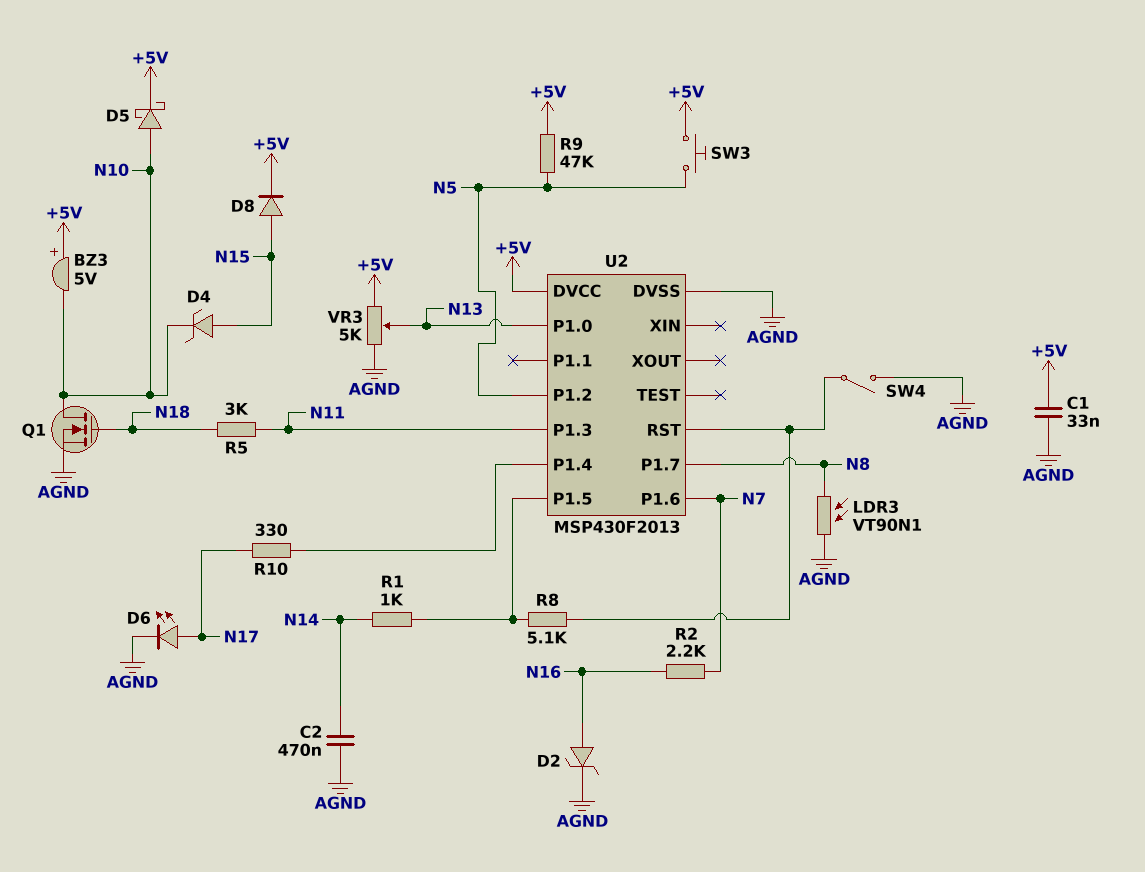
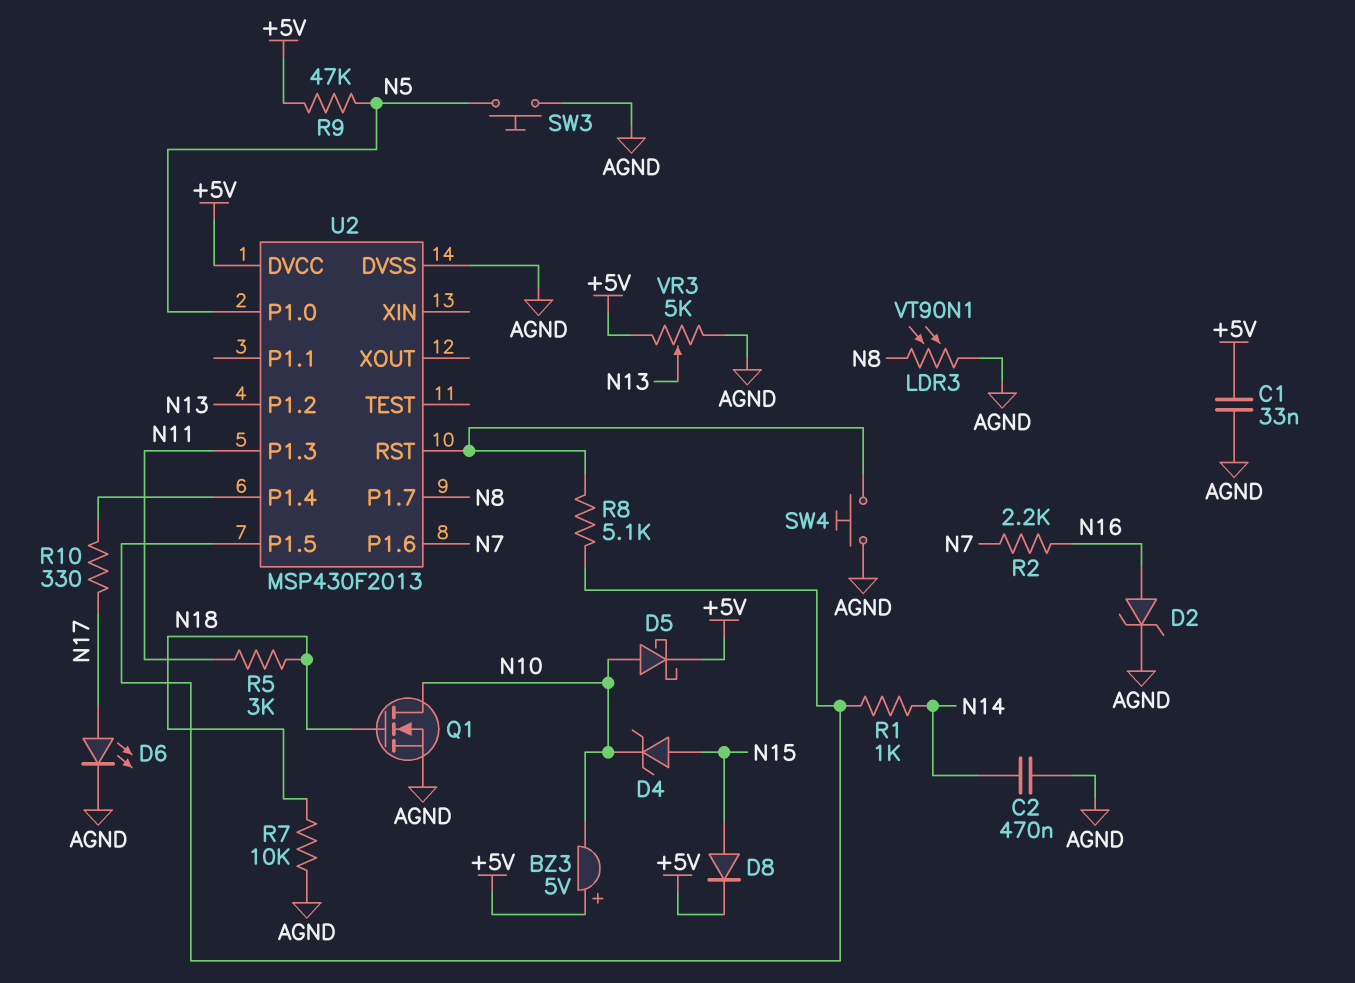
R7: none -> 10k (AGND, N18)
SW3: button (+5V, N5) -> button (AGND, N5)
SW4: switch (AGND, U2/RST) -> button (AGND, U2/RST)
U2 pin P1.0: N13 -> N5
U2 pin P1.2: N5 -> N13

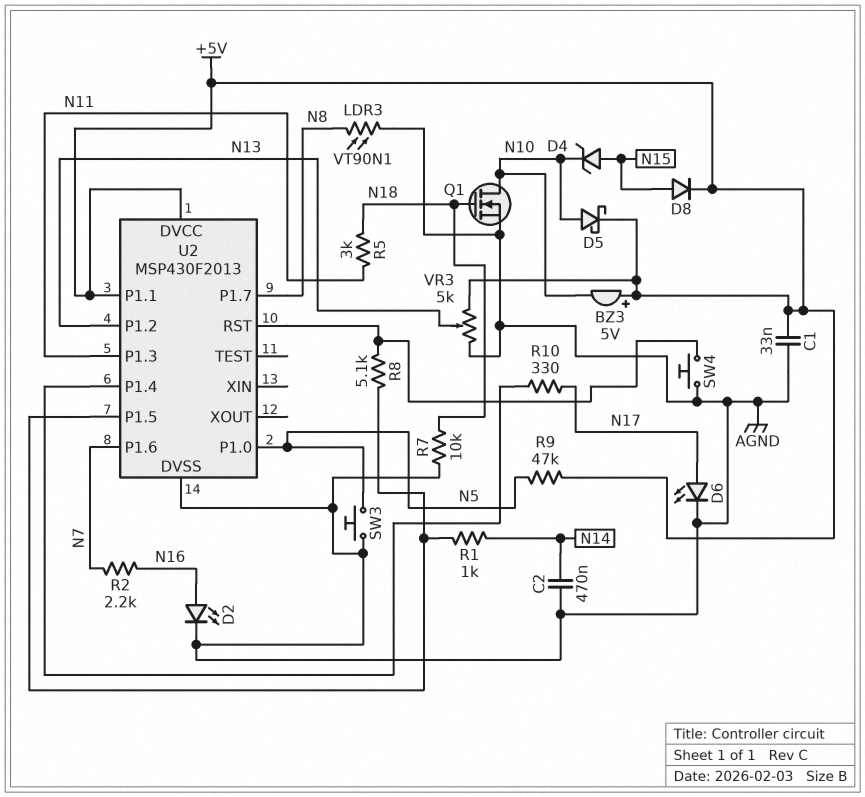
D2: zener (A N16, K AGND) -> LED (A N16, K AGND)
U2 pin P1.1: none -> +5V

